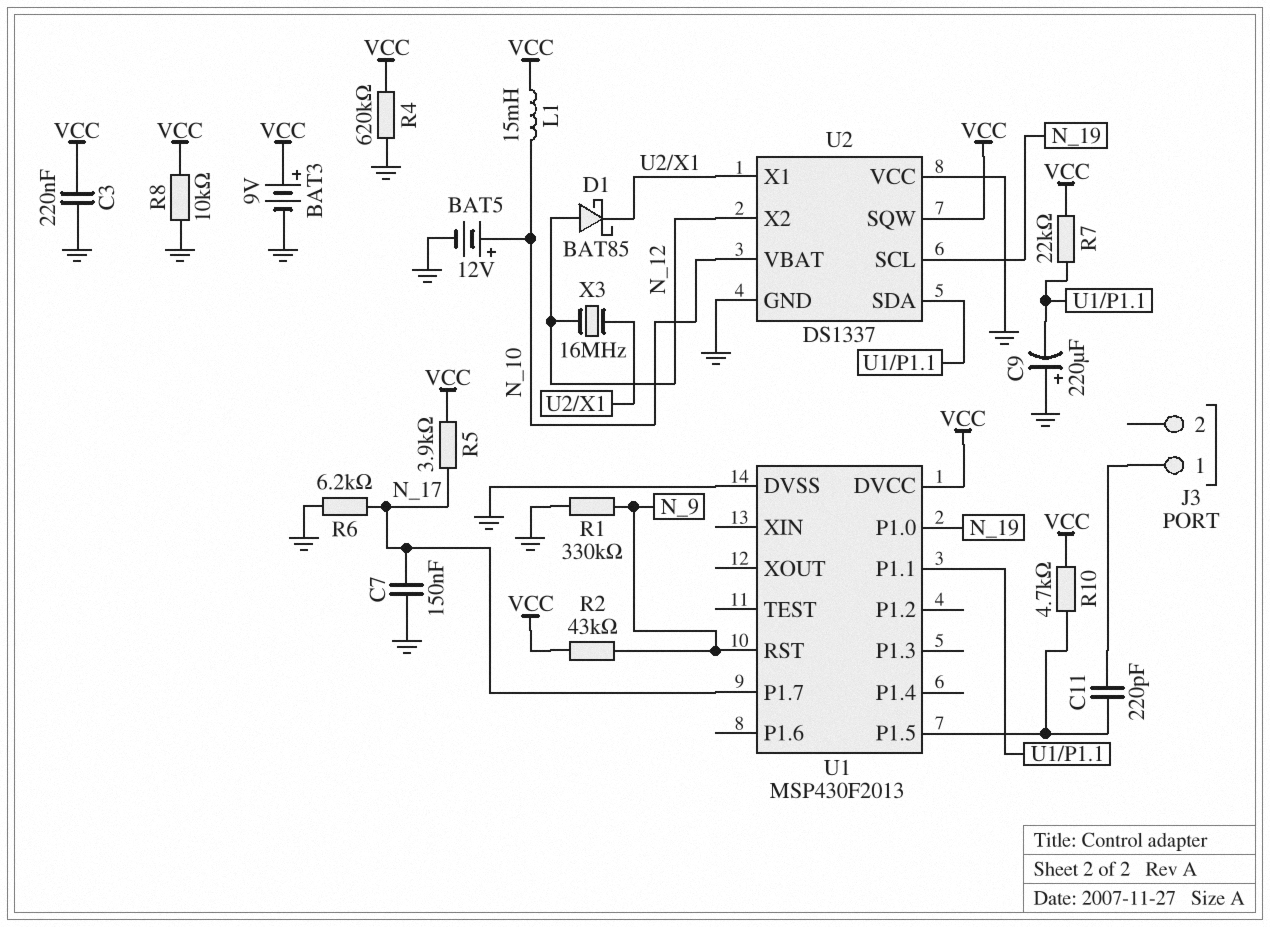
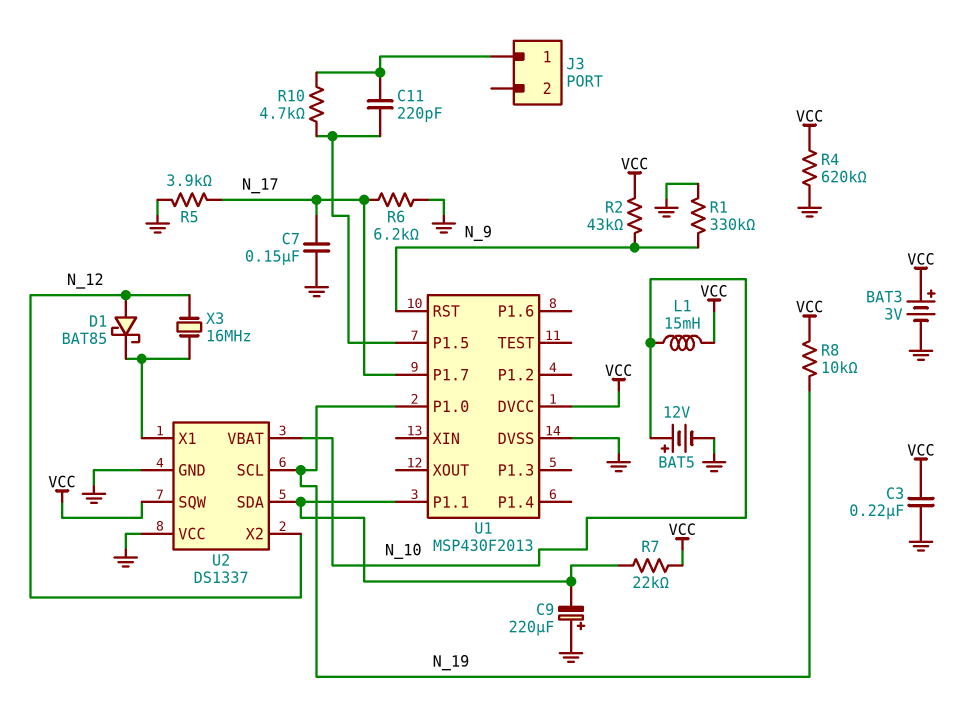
BAT3: 9V (plus VCC, minus GND) -> 3V (plus VCC, minus GND)
R5: 3.9k (N_17, VCC) -> 3.9k (GND, N_17)
R8: 10k (GND, VCC) -> 10k (N_19, VCC)
R10: 4.7k (U1/P1.5, VCC) -> 4.7k (J3/1, U1/P1.5)

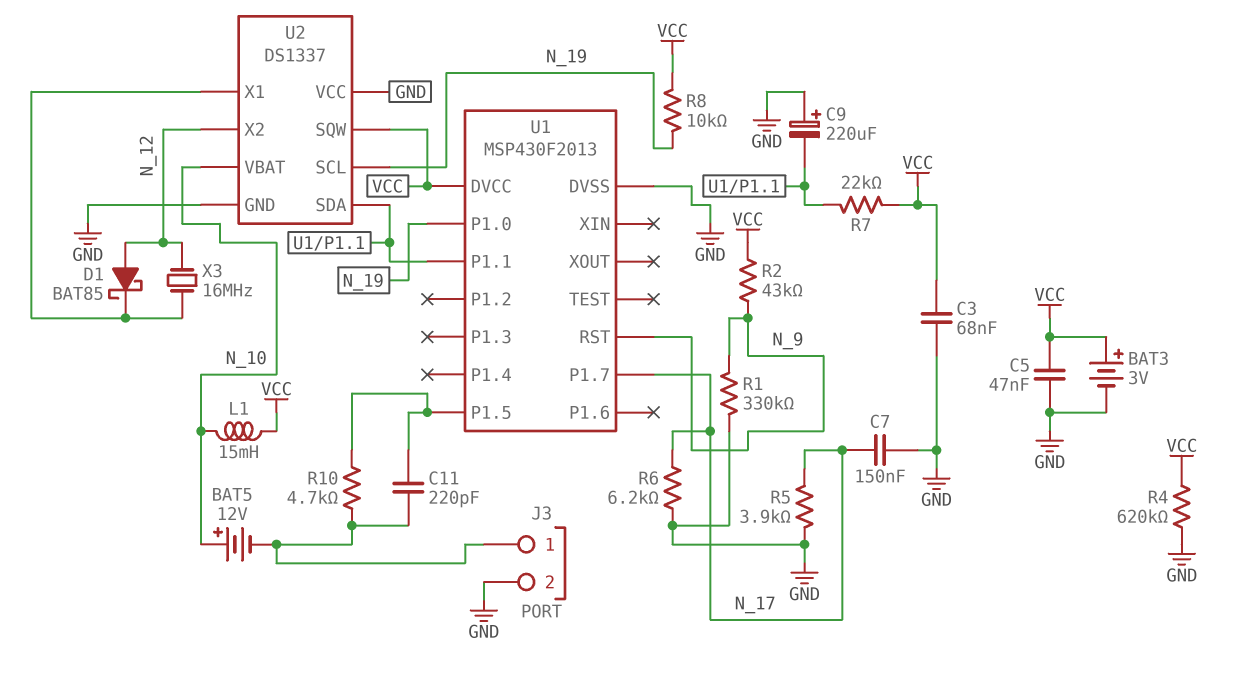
BAT5: 12V (plus N_10, minus GND) -> 12V (plus N_10, minus J3/1)
C3: 220nF (GND, VCC) -> 68nF (GND, VCC)
C5: none -> 47nF (GND, VCC)
J3 pin 2: none -> GND

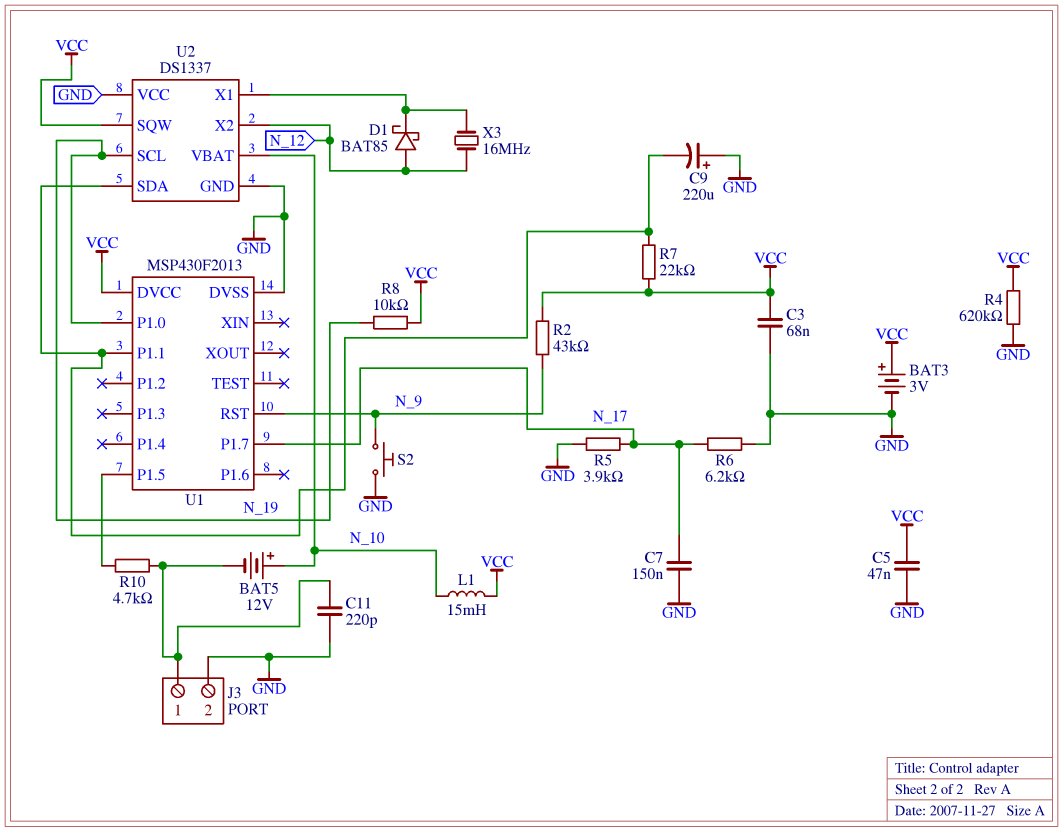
C11: 220pF (J3/1, U1/P1.5) -> 220pF (GND, J3/1)
R1: 330k (GND, N_9) -> none
S2: none -> button (GND, N_9)

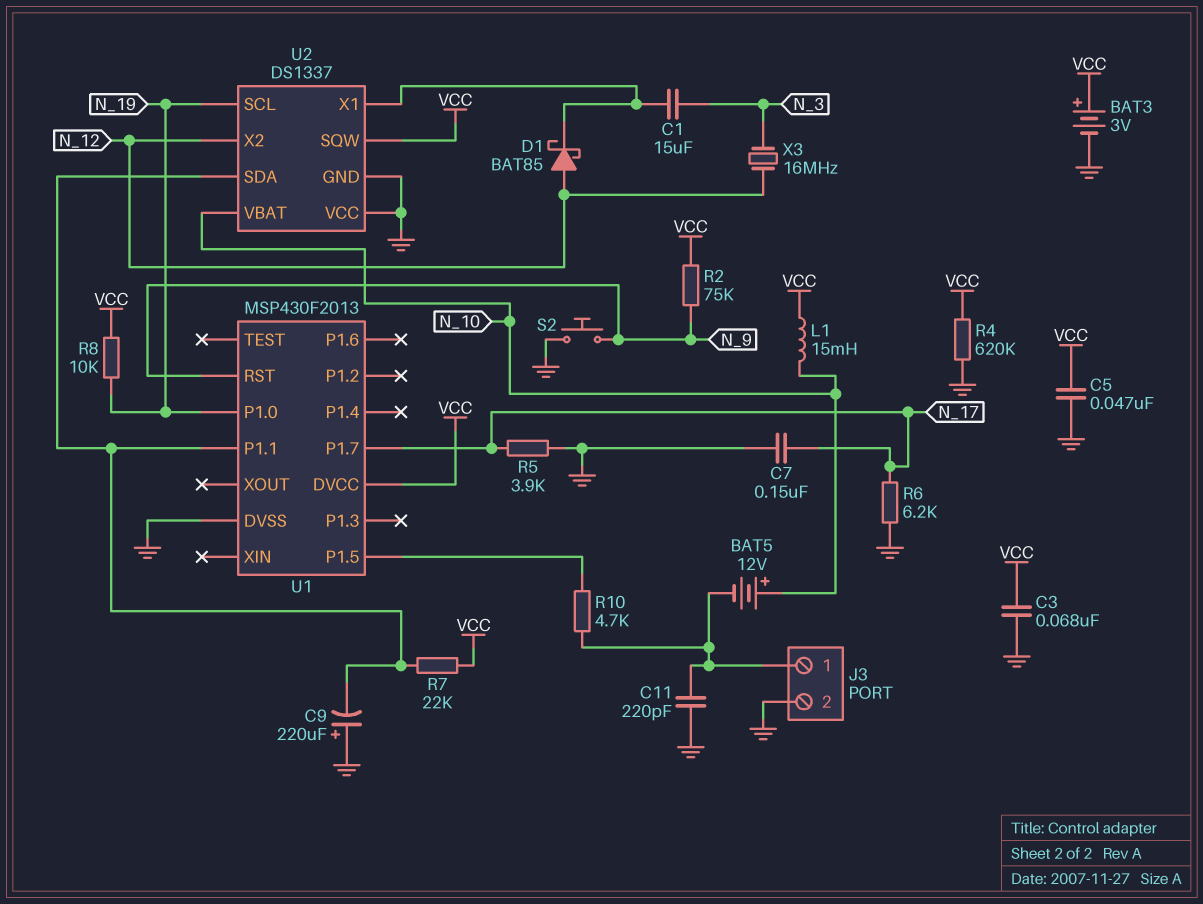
C1: none -> 15uF (N_3, U2/X1)
R2: 43k (N_9, VCC) -> 75k (N_9, VCC)
X3: 16MHz (N_12, U2/X1) -> 16MHz (N_3, N_12)

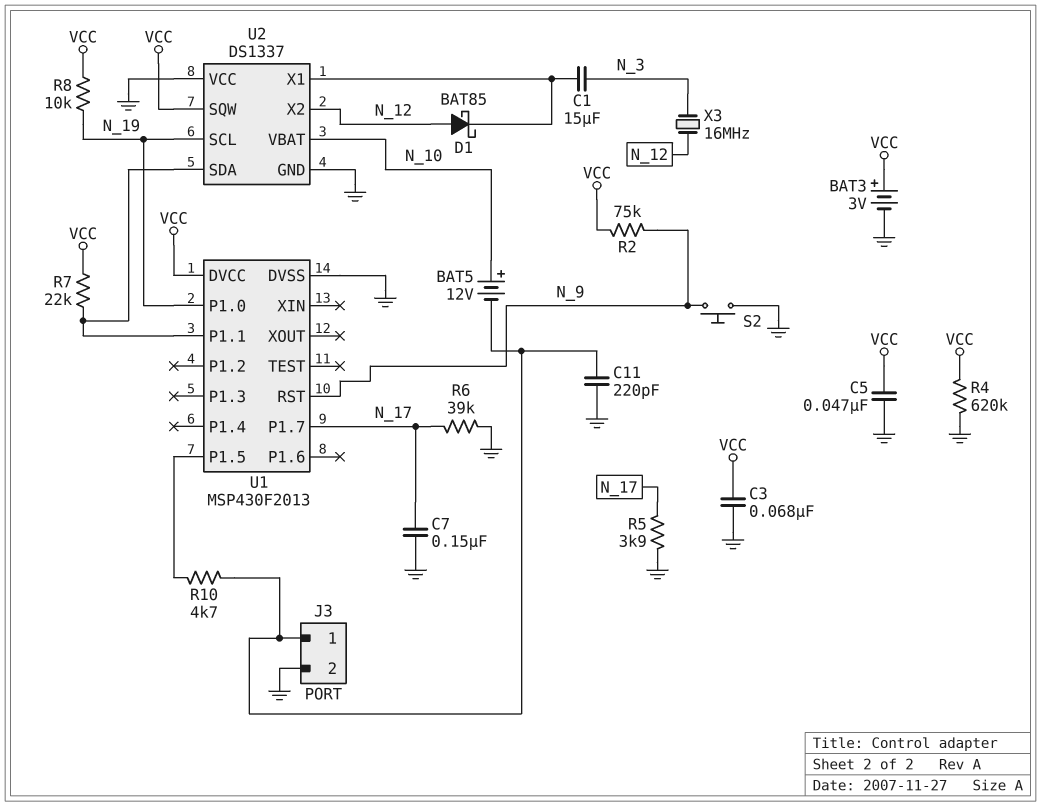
C9: 220uF (plus GND, minus U1/P1.1) -> none
L1: 15mH (N_10, VCC) -> none
R6: 6.2k (GND, N_17) -> 39k (GND, N_17)

